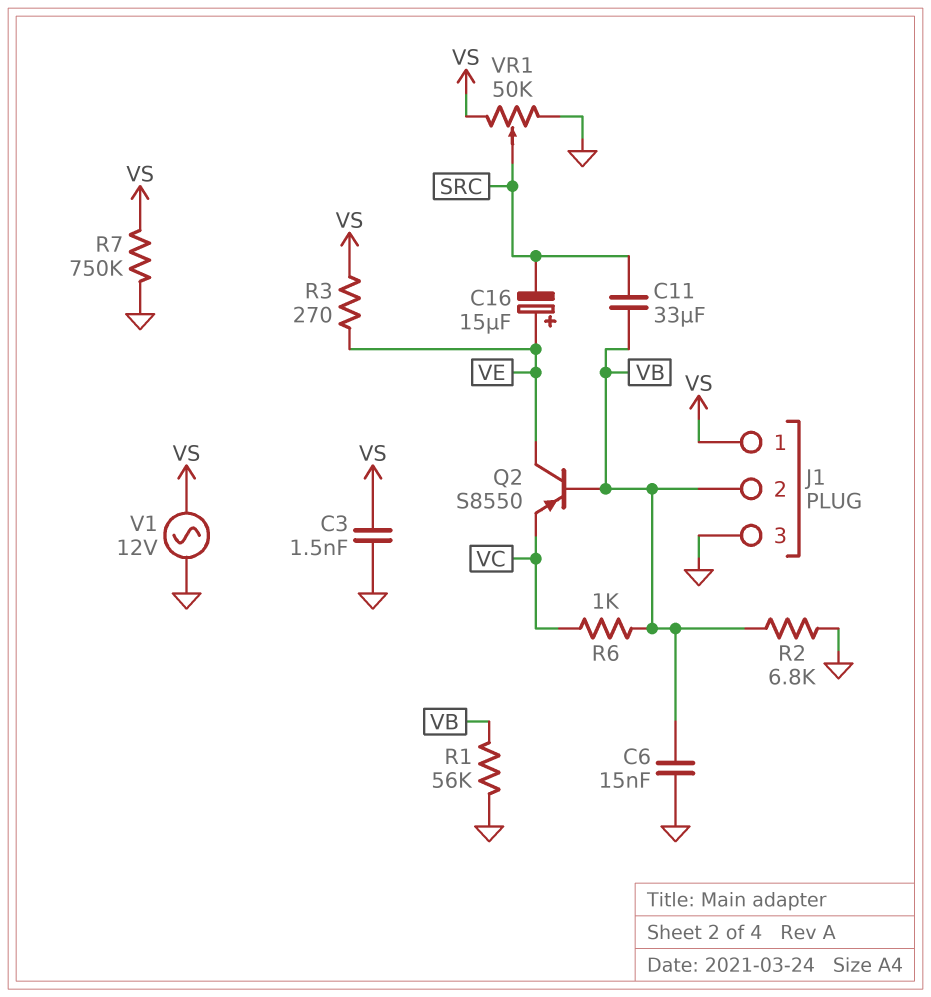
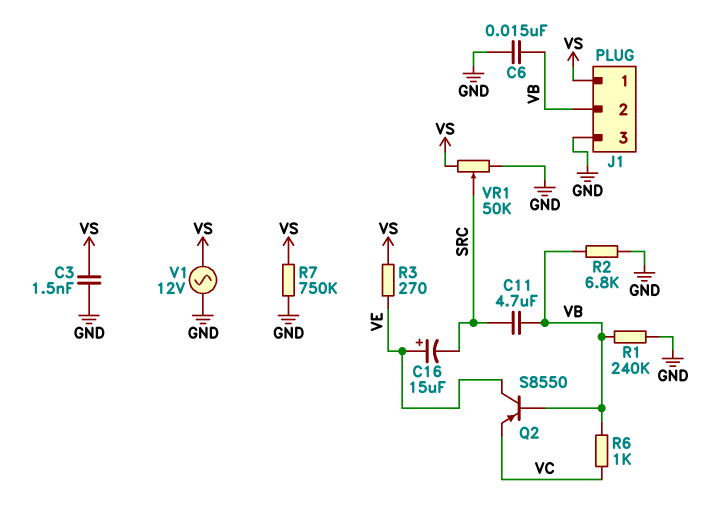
C11: 33uF (SRC, VB) -> 4.7uF (SRC, VB)
R1: 56k (GND, VB) -> 240k (GND, VB)

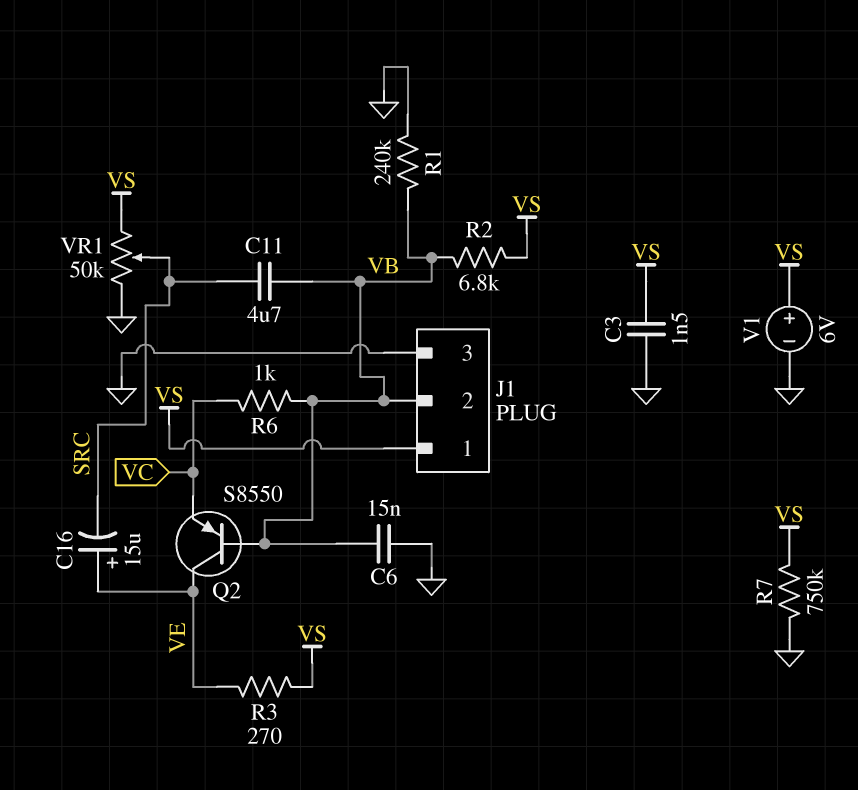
R2: 6.8k (GND, VB) -> 6.8k (VB, VS)
V1: AC 12V (GND, VS) -> 6V (plus VS, minus GND)

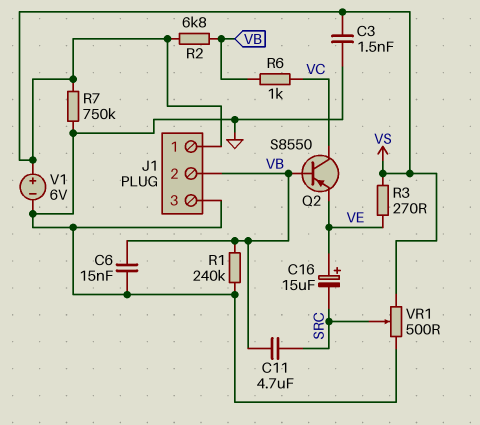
Q2: PNP S8550 (B VB, C VE, E VC) -> PNP S8550 (B VB, C VC, E VE)
VR1: 50k (GND, VS, wiper SRC) -> 500 (GND, VS, wiper SRC)

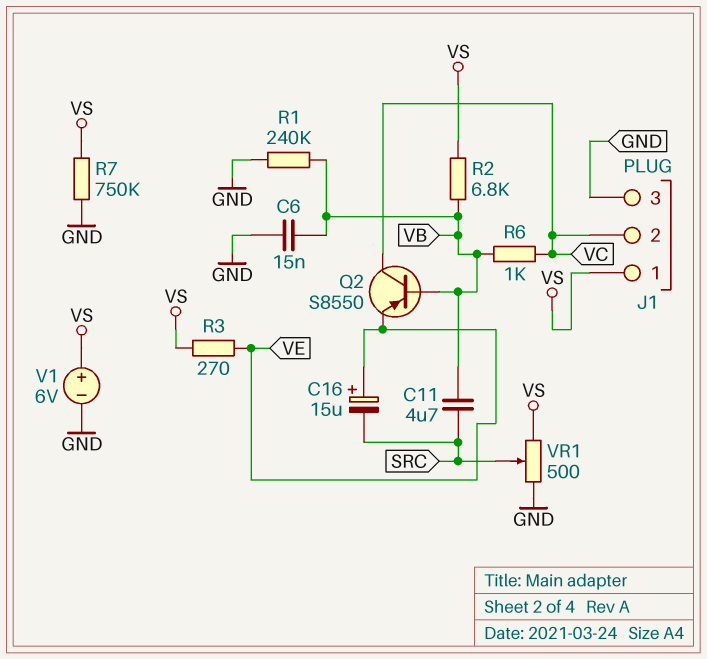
C3: 1.5nF (GND, VS) -> none
J1 pin 2: VB -> VC

